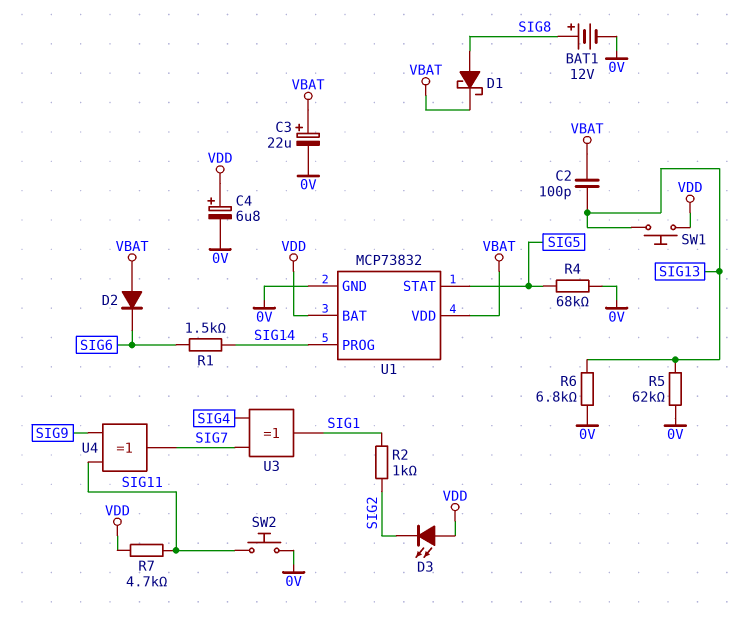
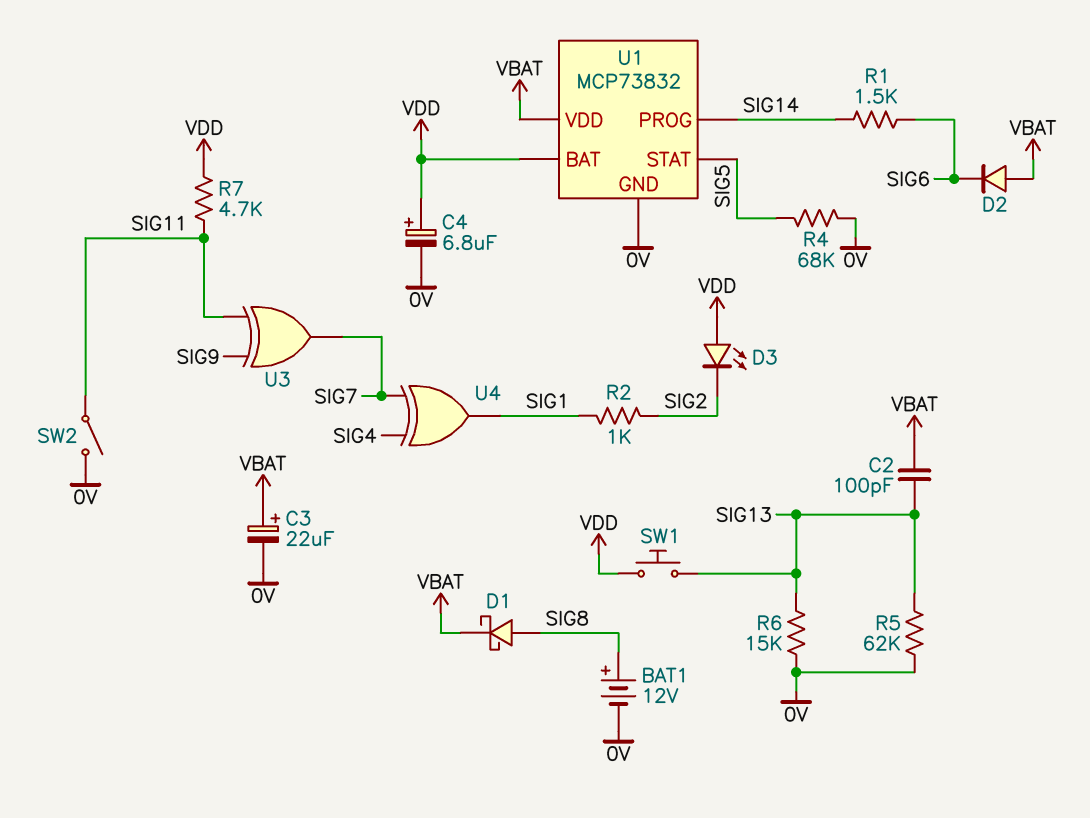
R6: 6.8k (0V, SIG13) -> 15k (0V, SIG13)
SW2: button (0V, SIG11) -> switch (0V, SIG11)
U3: XOR (in SIG4, in SIG7, out SIG1) -> XOR (in SIG9, in SIG11, out SIG7)
U4: XOR (in SIG9, in SIG11, out SIG7) -> XOR (in SIG4, in SIG7, out SIG1)

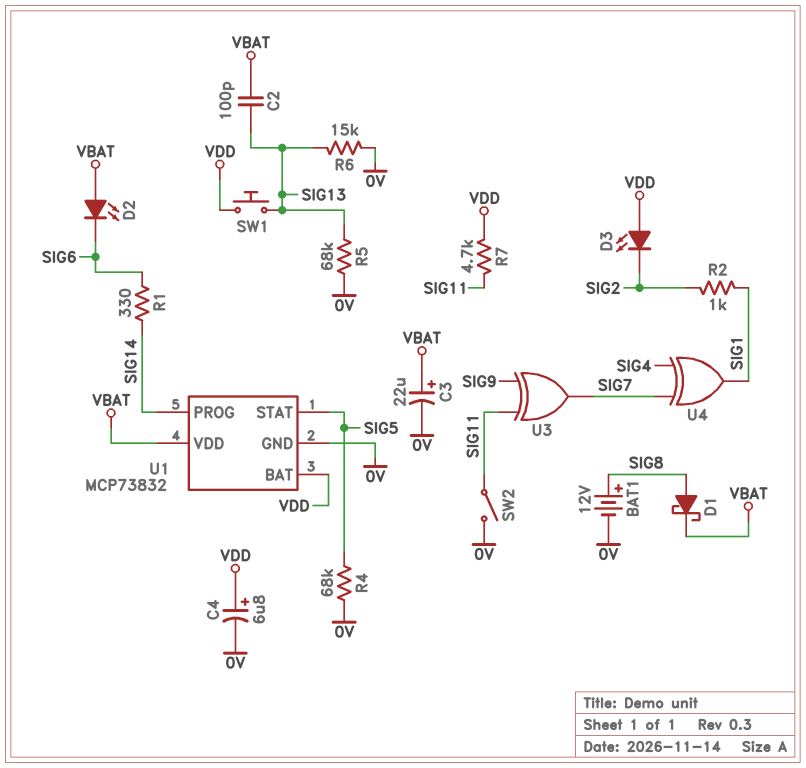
D2: diode (A VBAT, K SIG6) -> LED (A VBAT, K SIG6)
R1: 1.5k (SIG6, SIG14) -> 330 (SIG6, SIG14)
R5: 62k (0V, SIG13) -> 68k (0V, SIG13)

